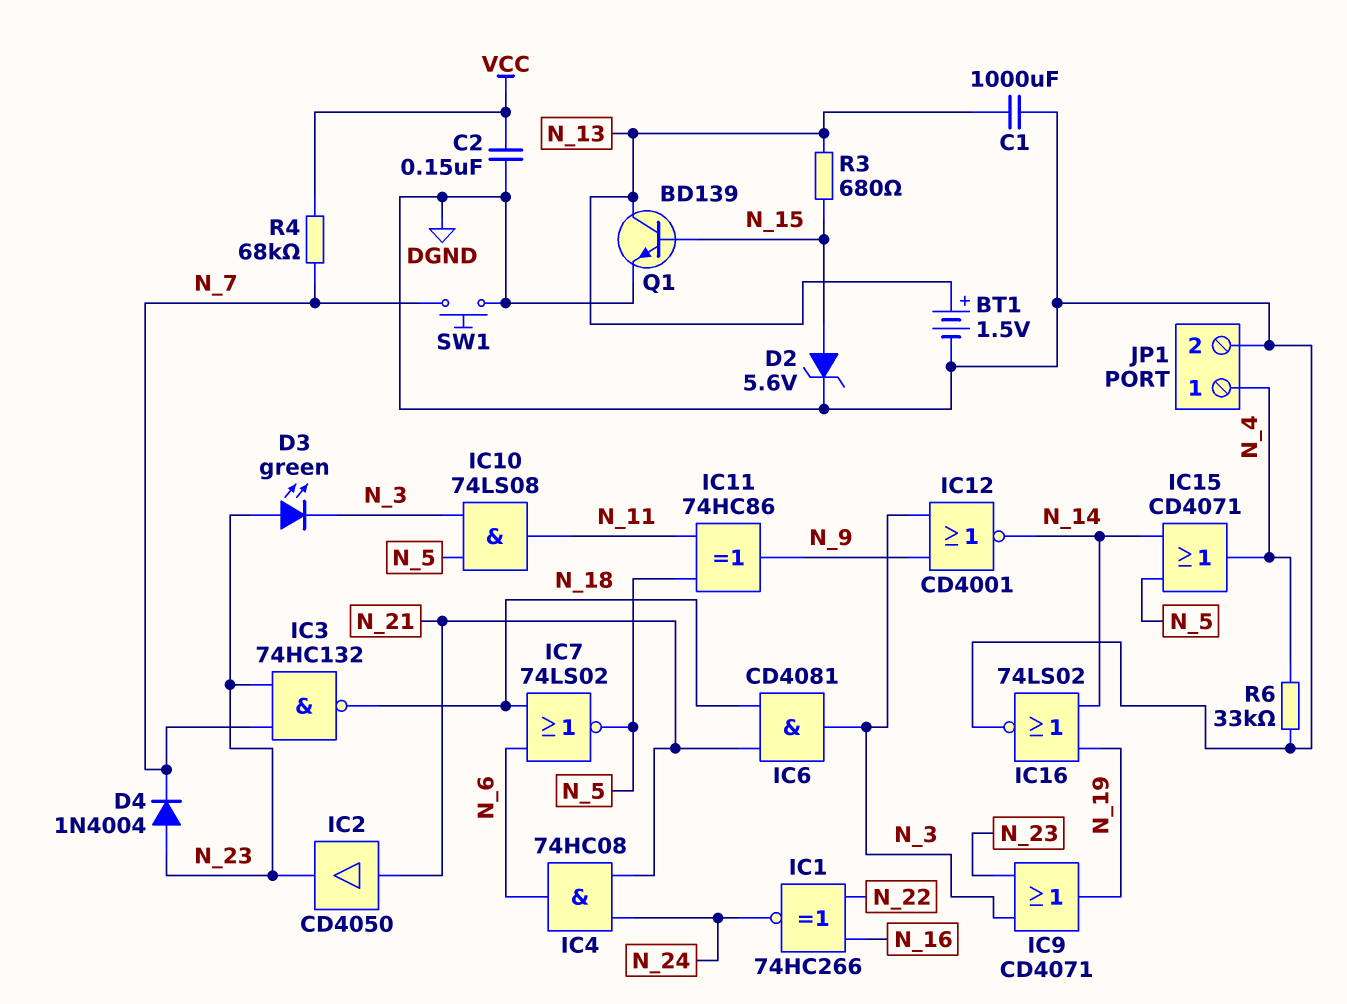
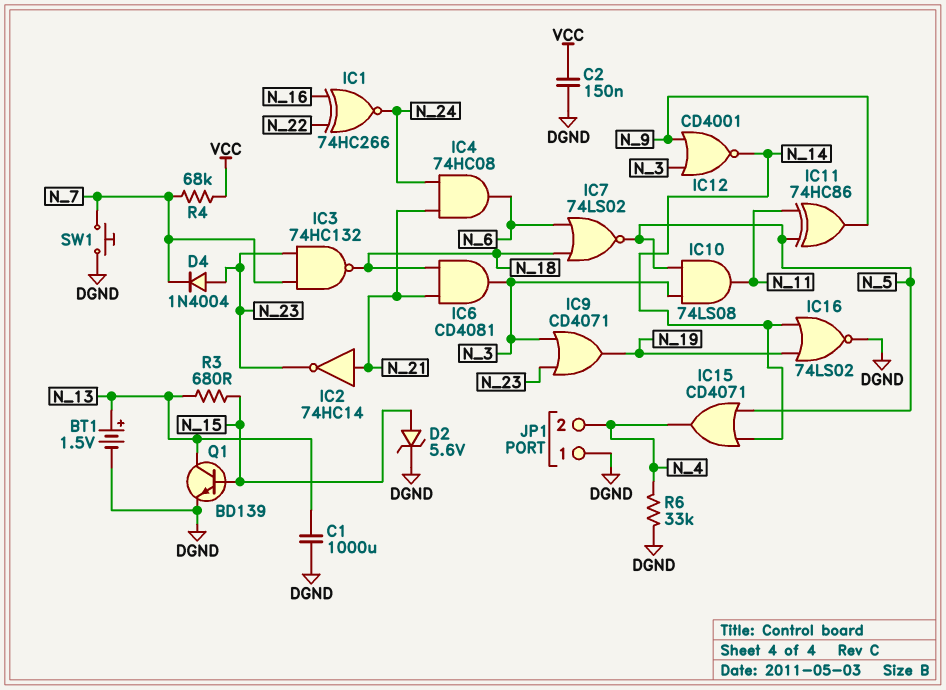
D3: LED green (A N_23, K N_3) -> none
IC2: buffer CD4050 (in N_21, out N_23) -> NOT 74HC14 (in N_21, out N_23)
JP1 pin 1: N_4 -> DGND
JP1 pin 2: DGND -> N_4

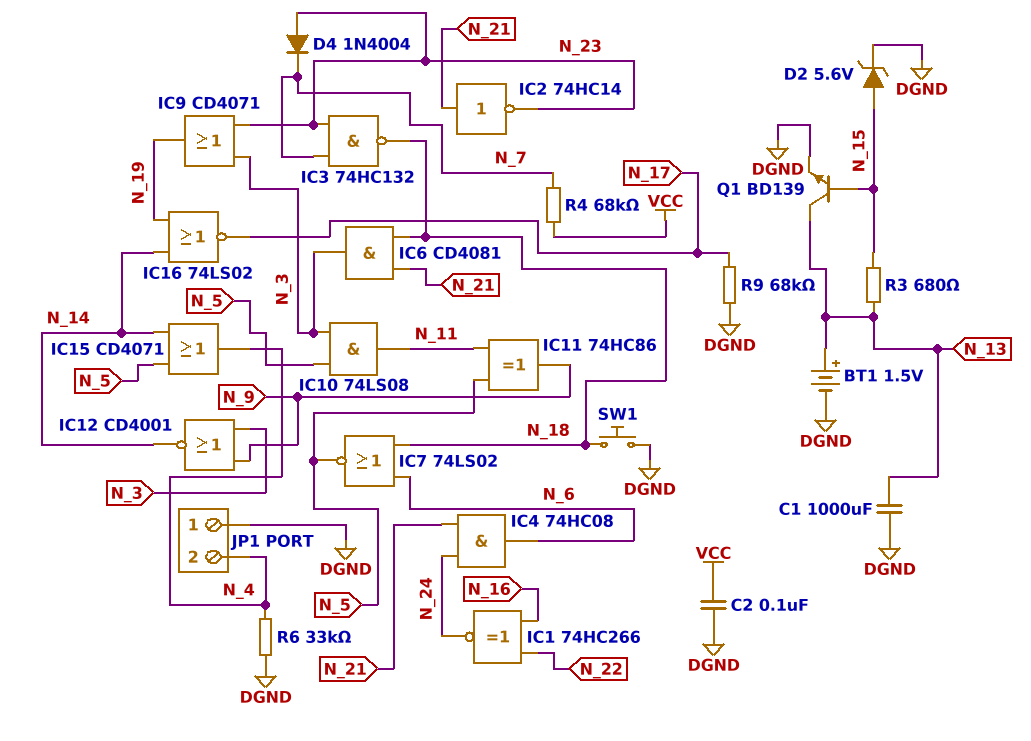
C2: 150nF (DGND, VCC) -> 100nF (DGND, VCC)
IC16: NOR 74LS02 (in N_14, in N_19, out DGND) -> NOR 74LS02 (in N_14, in N_19, out N_17)
R9: none -> 68k (DGND, N_17)
SW1: button (DGND, N_7) -> button (DGND, N_18)

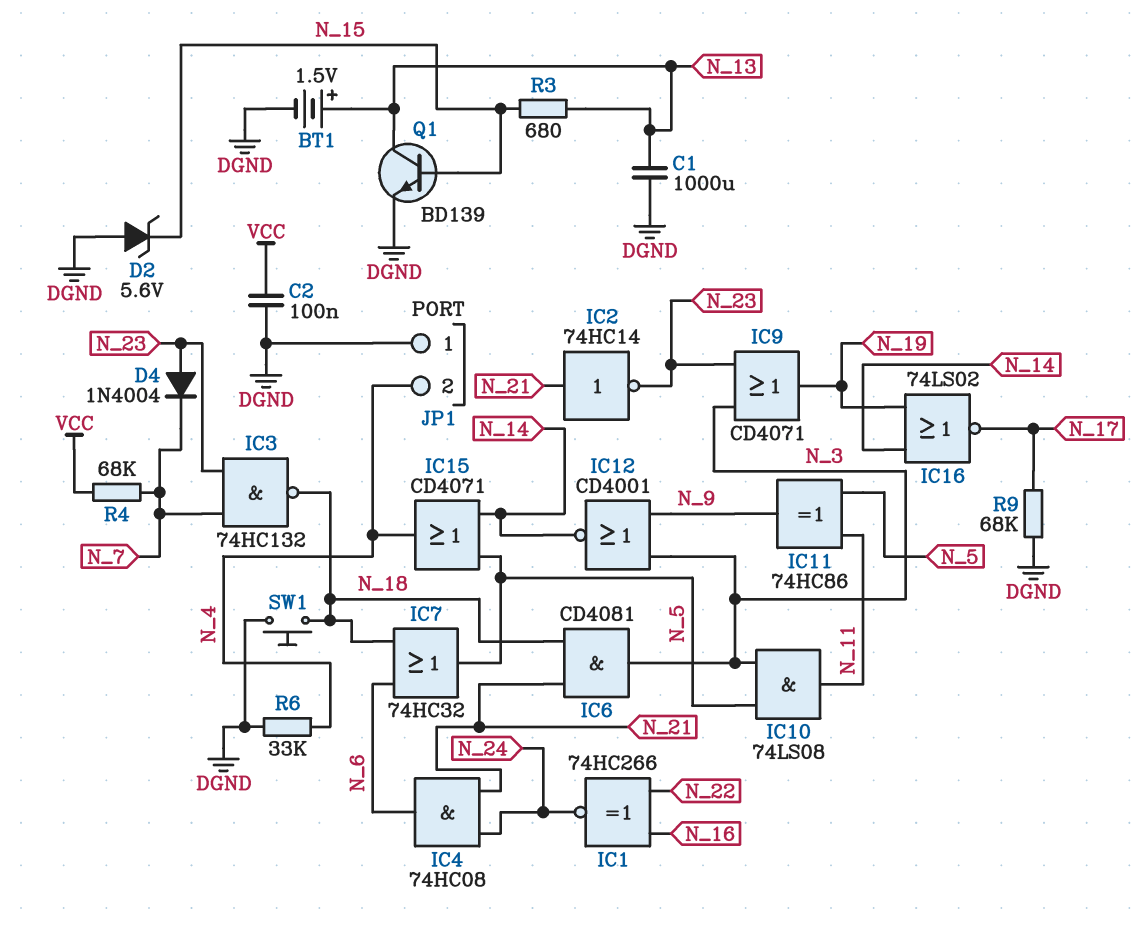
D2: zener 5.6V (A N_15, K DGND) -> zener 5.6V (A DGND, K N_15)
IC7: NOR 74LS02 (in N_6, in N_18, out N_5) -> OR 74HC32 (in N_6, in N_18, out N_5)

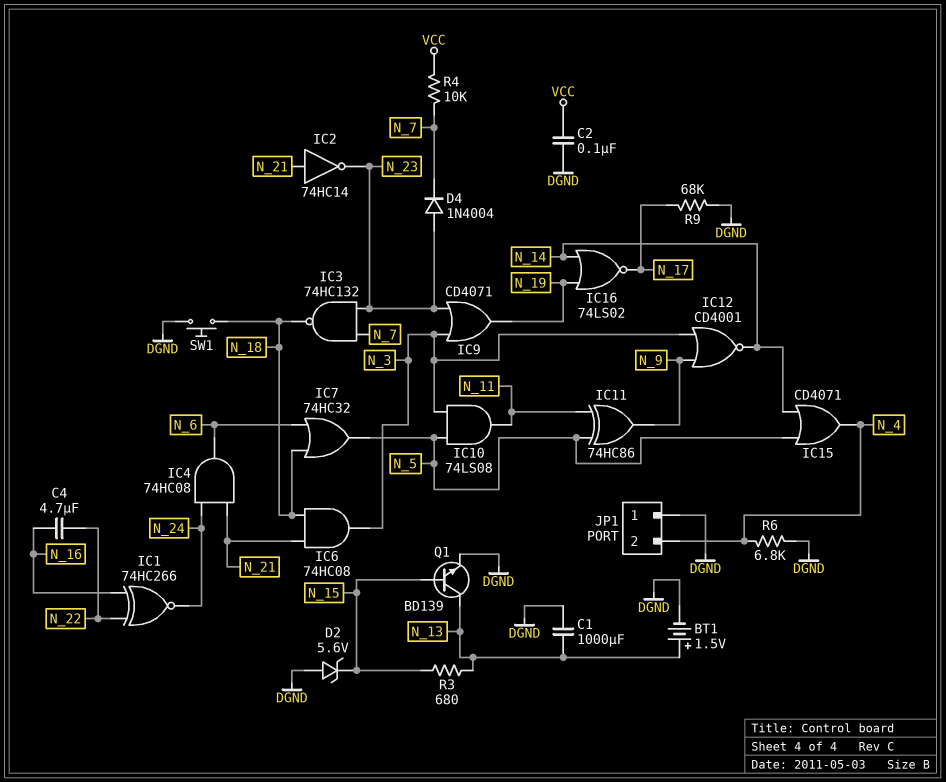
C4: none -> 4.7uF (N_16, N_22)
IC6: AND CD4081 (in N_18, in N_21, out N_3) -> AND 74HC08 (in N_18, in N_21, out N_3)
R4: 68k (N_7, VCC) -> 10k (N_7, VCC)
R6: 33k (DGND, N_4) -> 6.8k (DGND, N_4)

